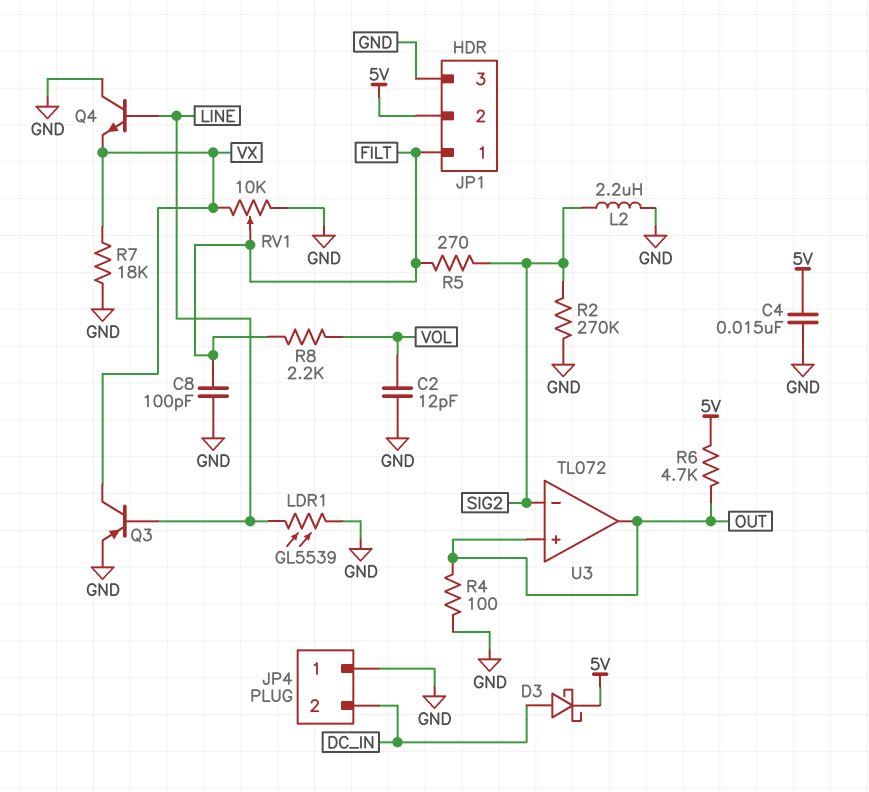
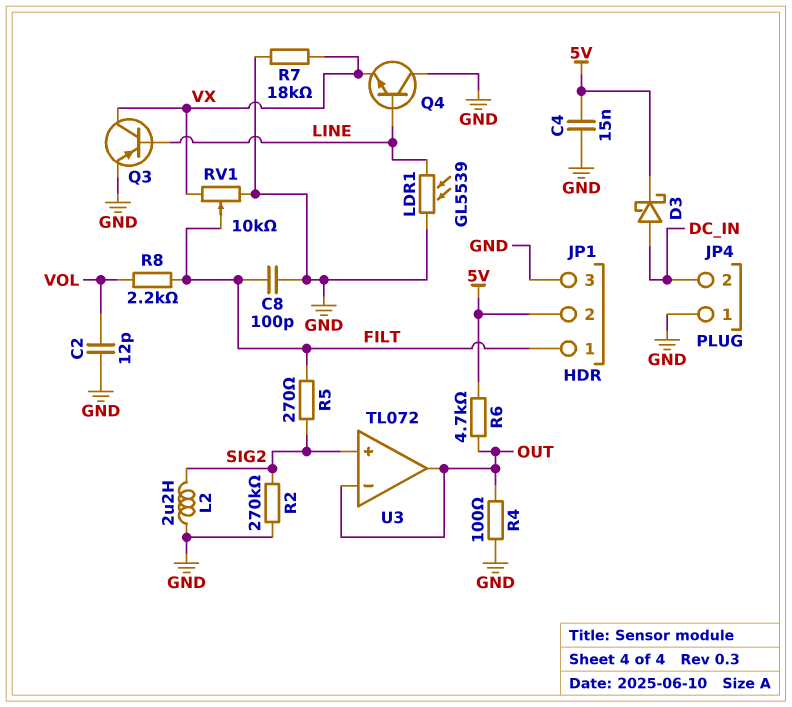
U3 pin in+: OUT -> SIG2
U3 pin in-: SIG2 -> OUT

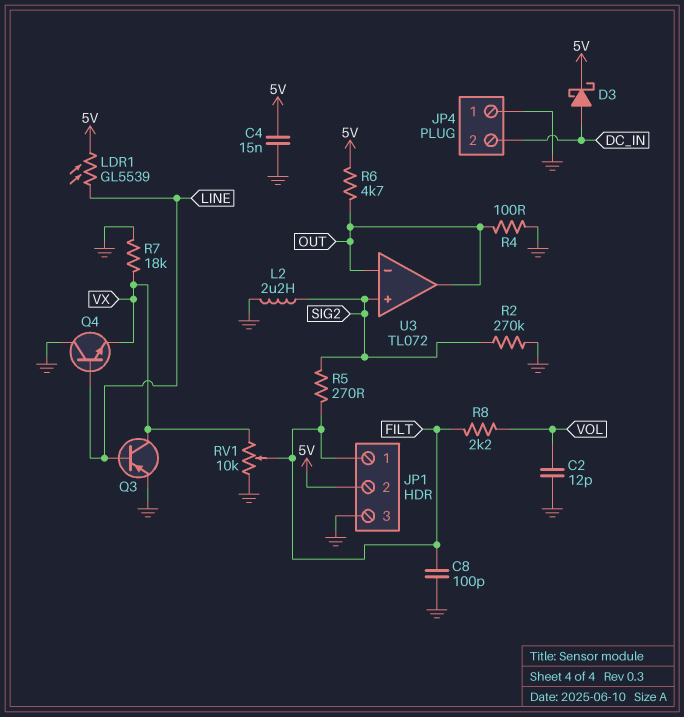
LDR1: GL5539 (GND, LINE) -> GL5539 (5V, LINE)

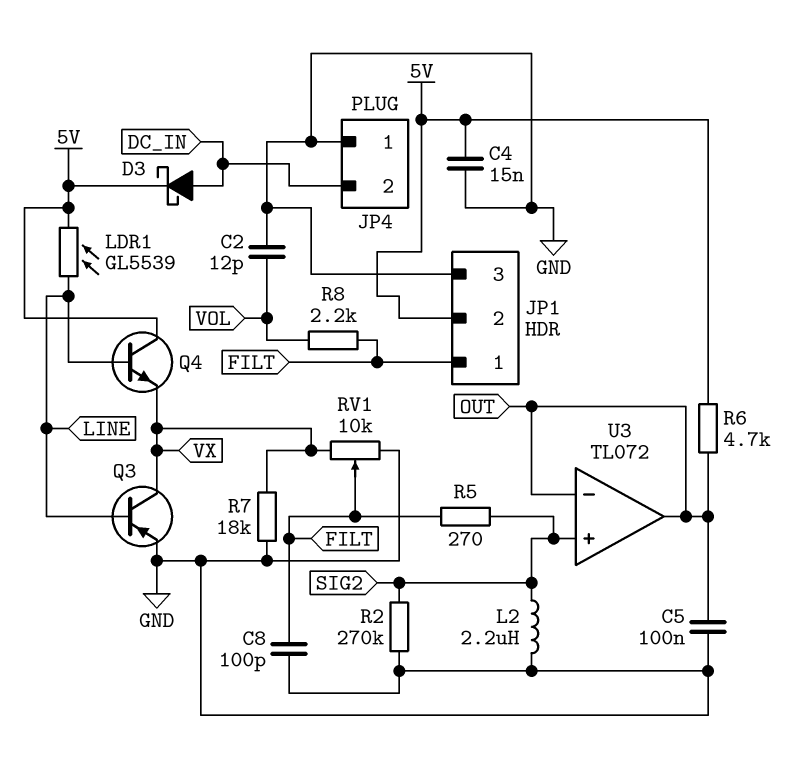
C5: none -> 100nF (GND, OUT)
Q4: NPN (B LINE, C GND, E VX) -> NPN (B LINE, C 5V, E VX)
R4: 100 (GND, OUT) -> none

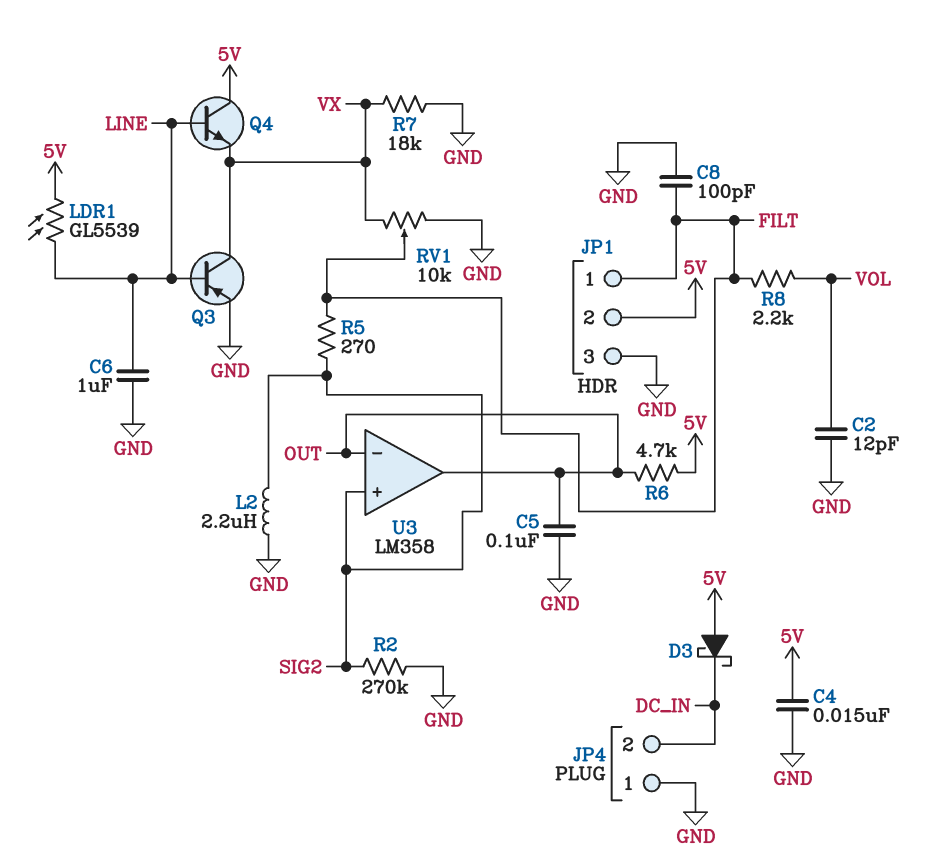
C6: none -> 1uF (GND, LINE)
D3: schottky (A DC_IN, K 5V) -> schottky (A 5V, K DC_IN)
U3: TL072 -> LM358

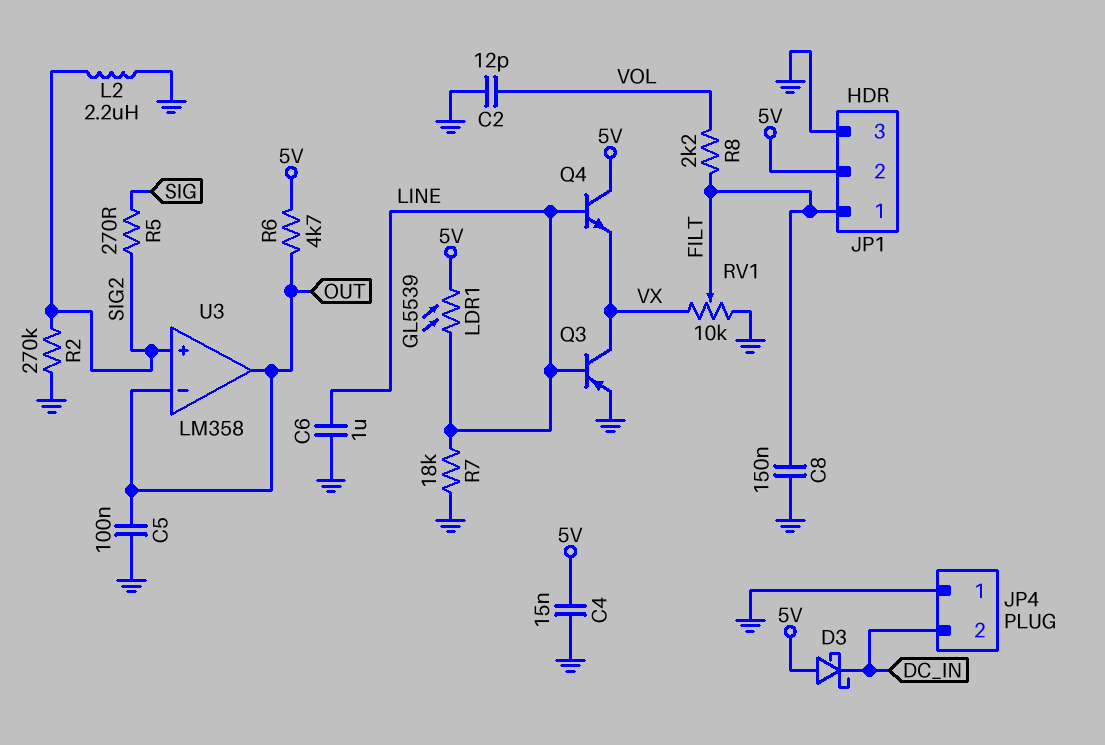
C8: 100pF (FILT, GND) -> 150nF (FILT, GND)
R5: 270 (FILT, SIG2) -> 270 (SIG, SIG2)
R7: 18k (GND, VX) -> 18k (GND, LINE)

